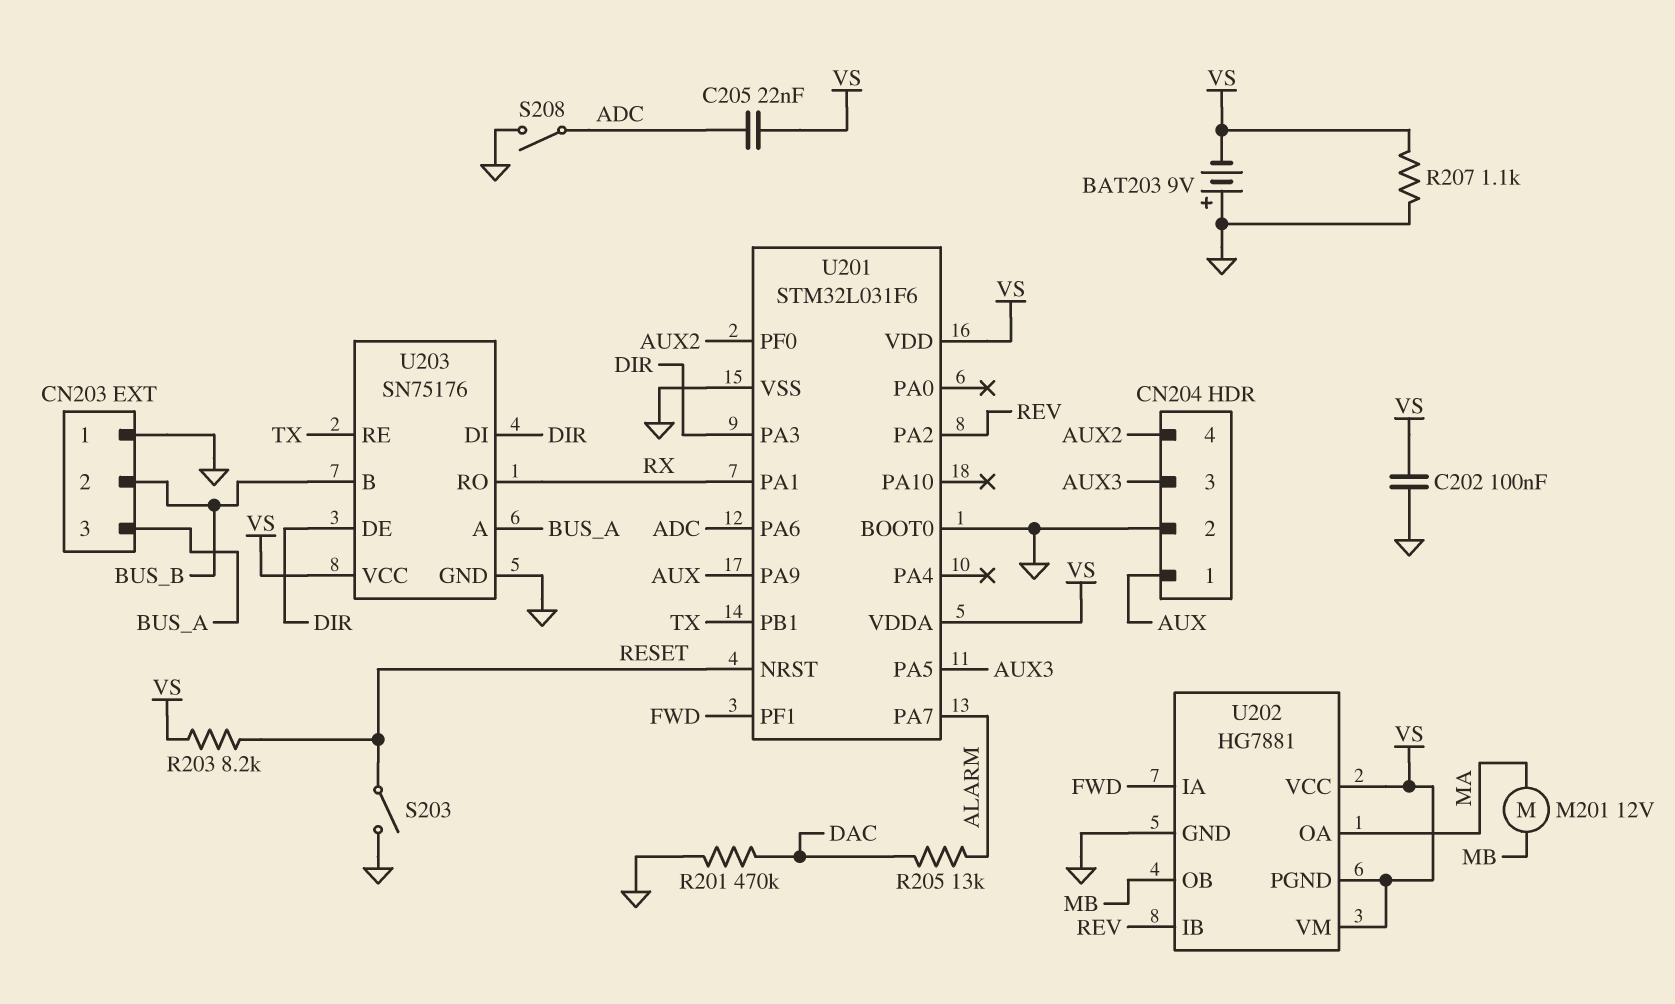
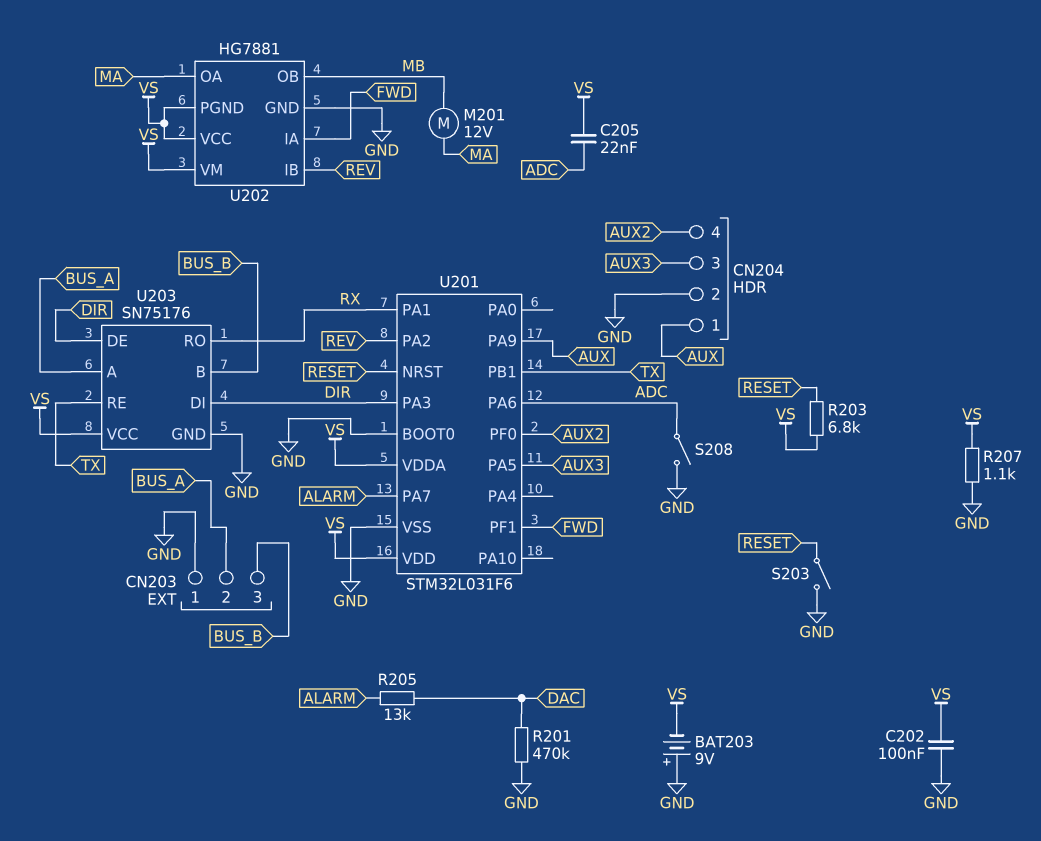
CN203 pin 2: BUS_B -> BUS_A
CN203 pin 3: BUS_A -> BUS_B
R203: 8.2k (RESET, VS) -> 6.8k (RESET, VS)

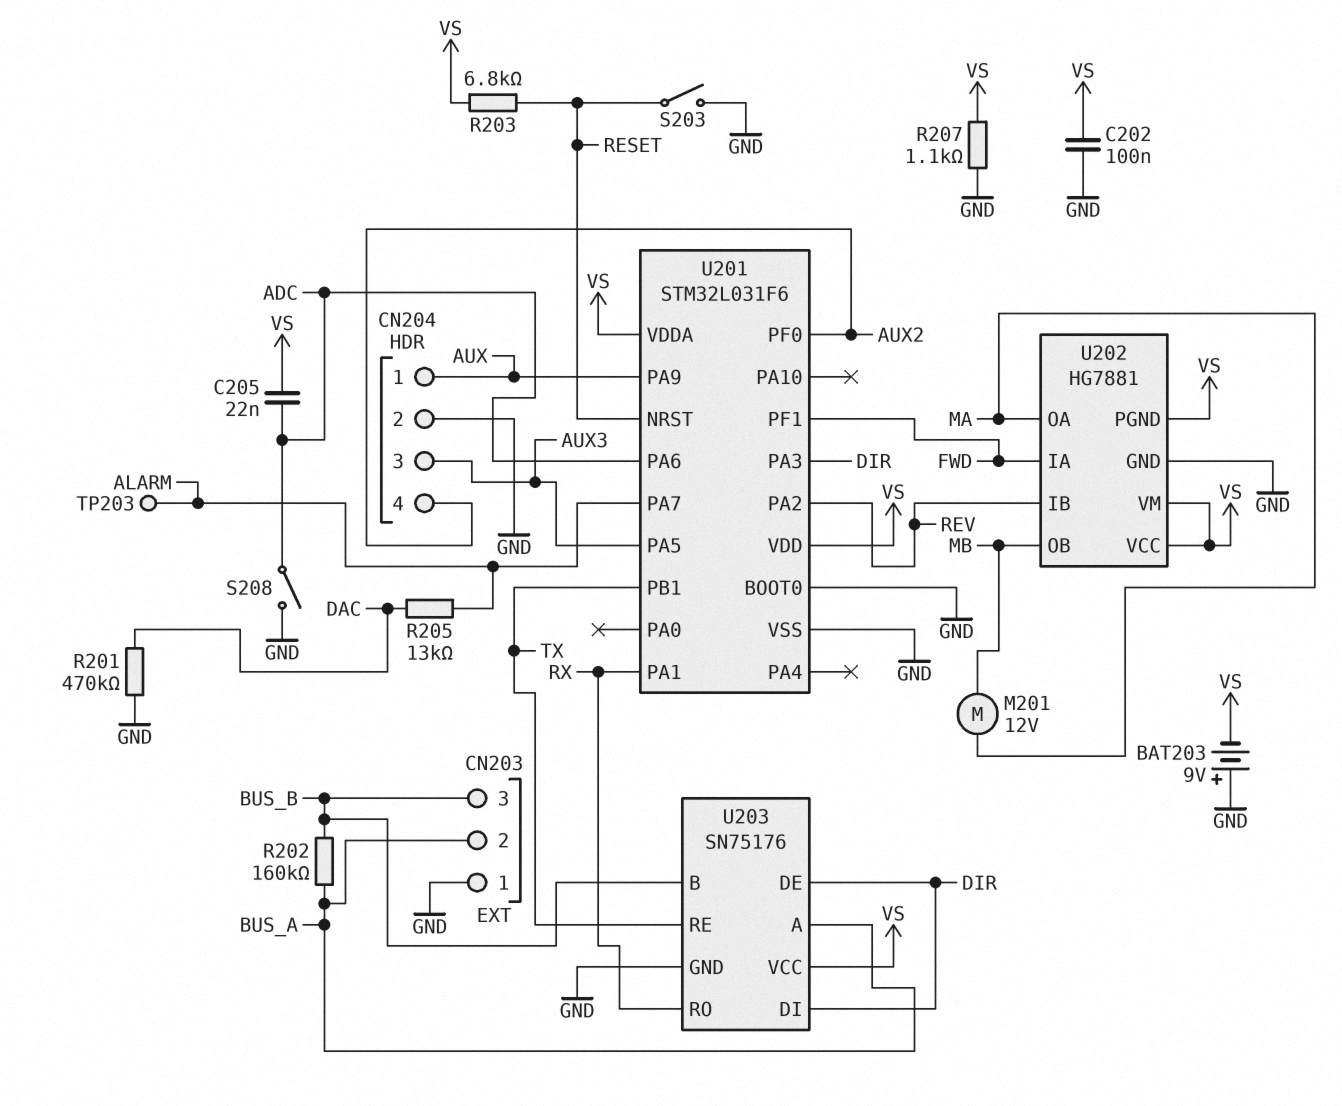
R202: none -> 160k (BUS_A, BUS_B)
TP203: none -> test point (ALARM)

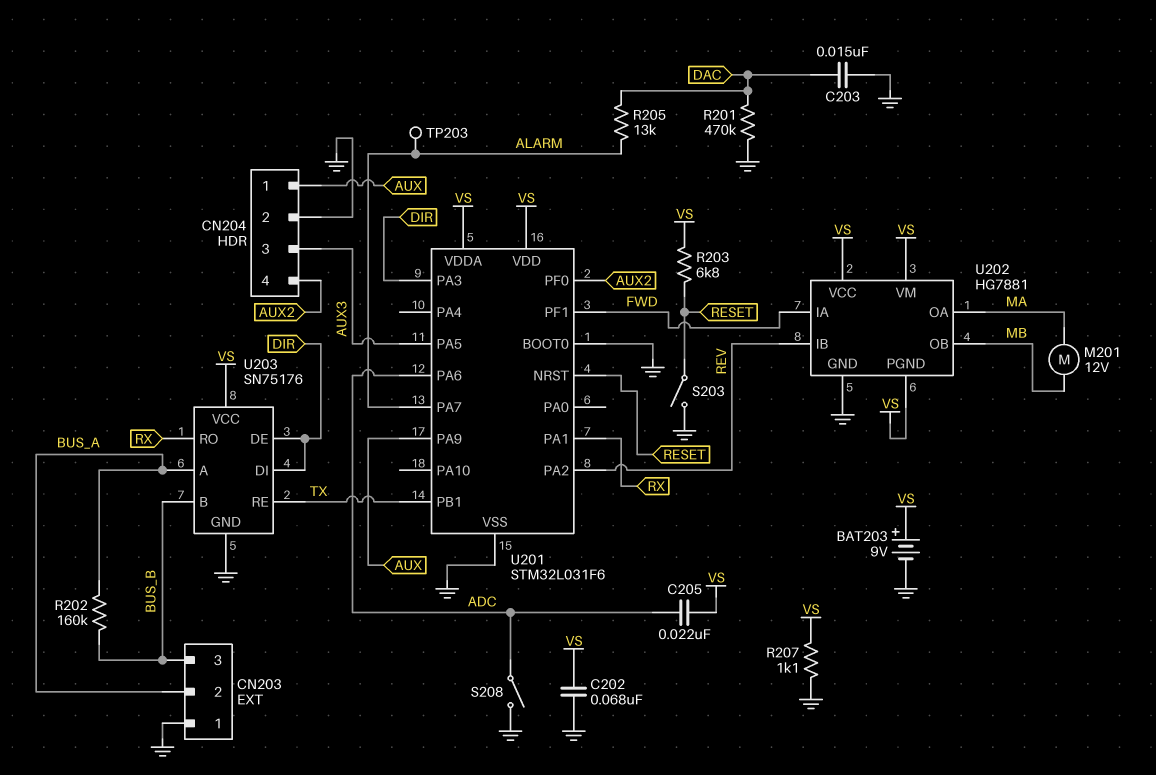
BAT203: 9V (plus GND, minus VS) -> 9V (plus VS, minus GND)
C202: 100nF (GND, VS) -> 68nF (GND, VS)
C203: none -> 15nF (DAC, GND)

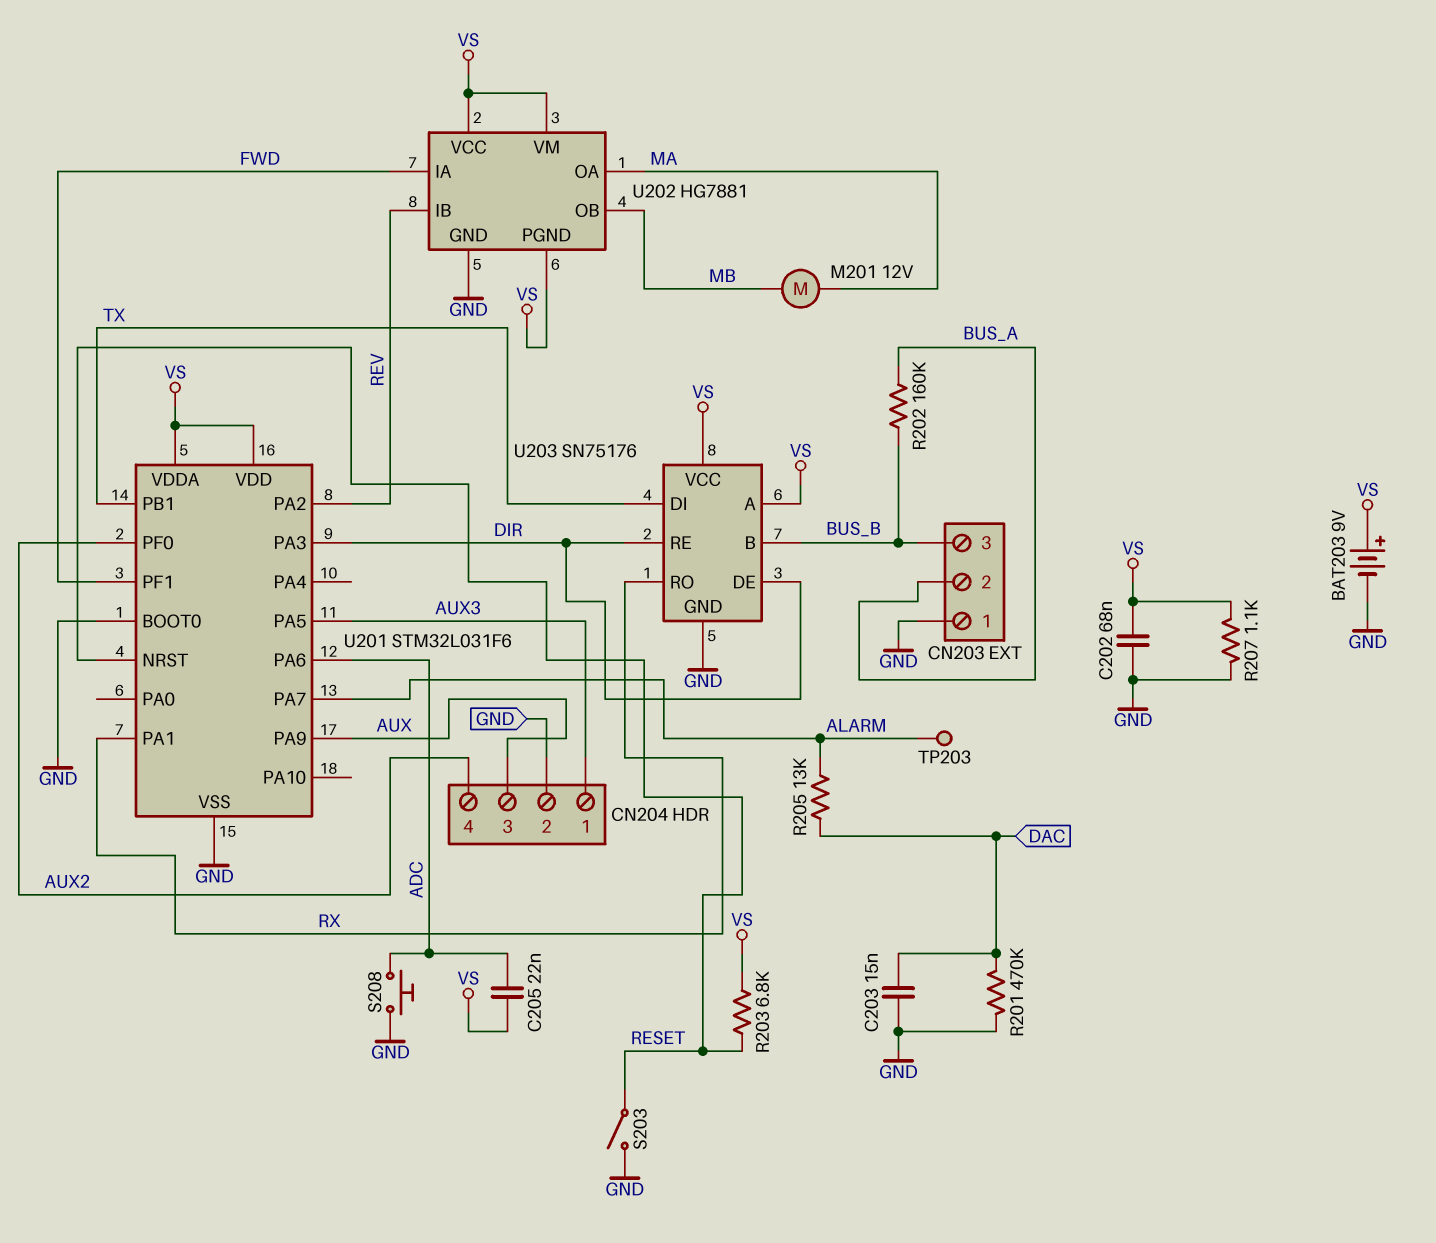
CN204 pin 1: AUX -> AUX3
CN204 pin 3: AUX3 -> AUX
S208: switch (ADC, GND) -> button (ADC, GND)
U203 pin A: BUS_A -> VS
U203 pin DI: DIR -> TX
U203 pin RE: TX -> DIR

